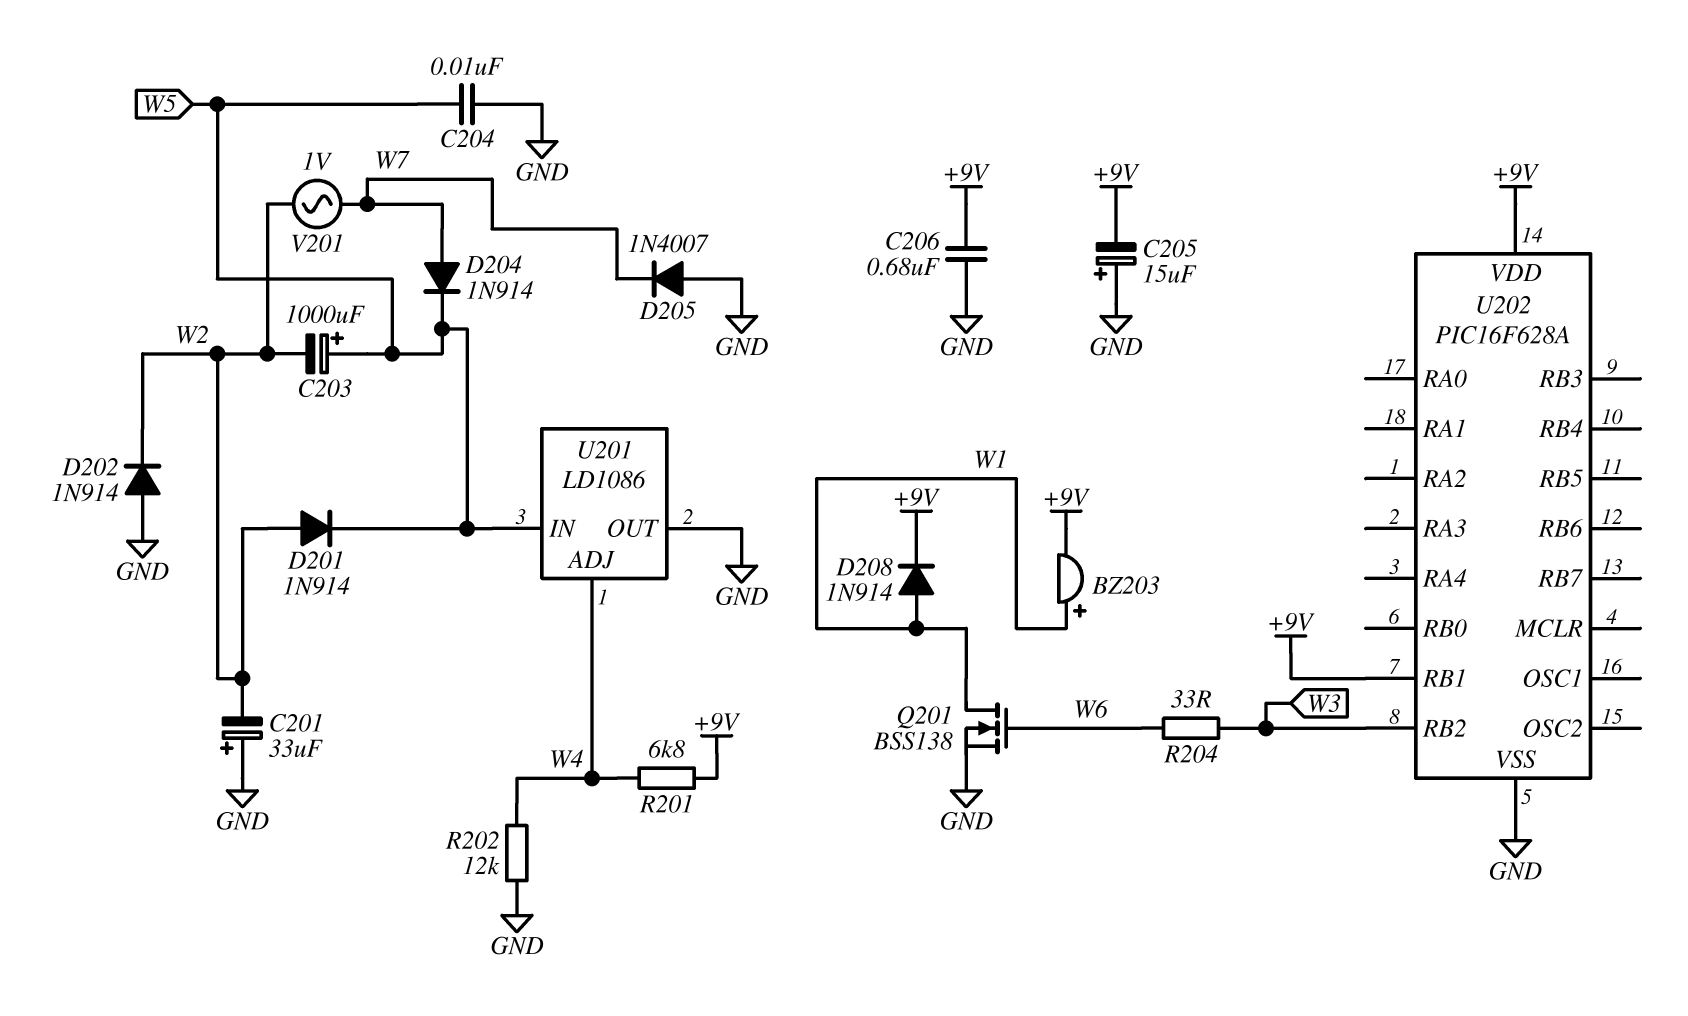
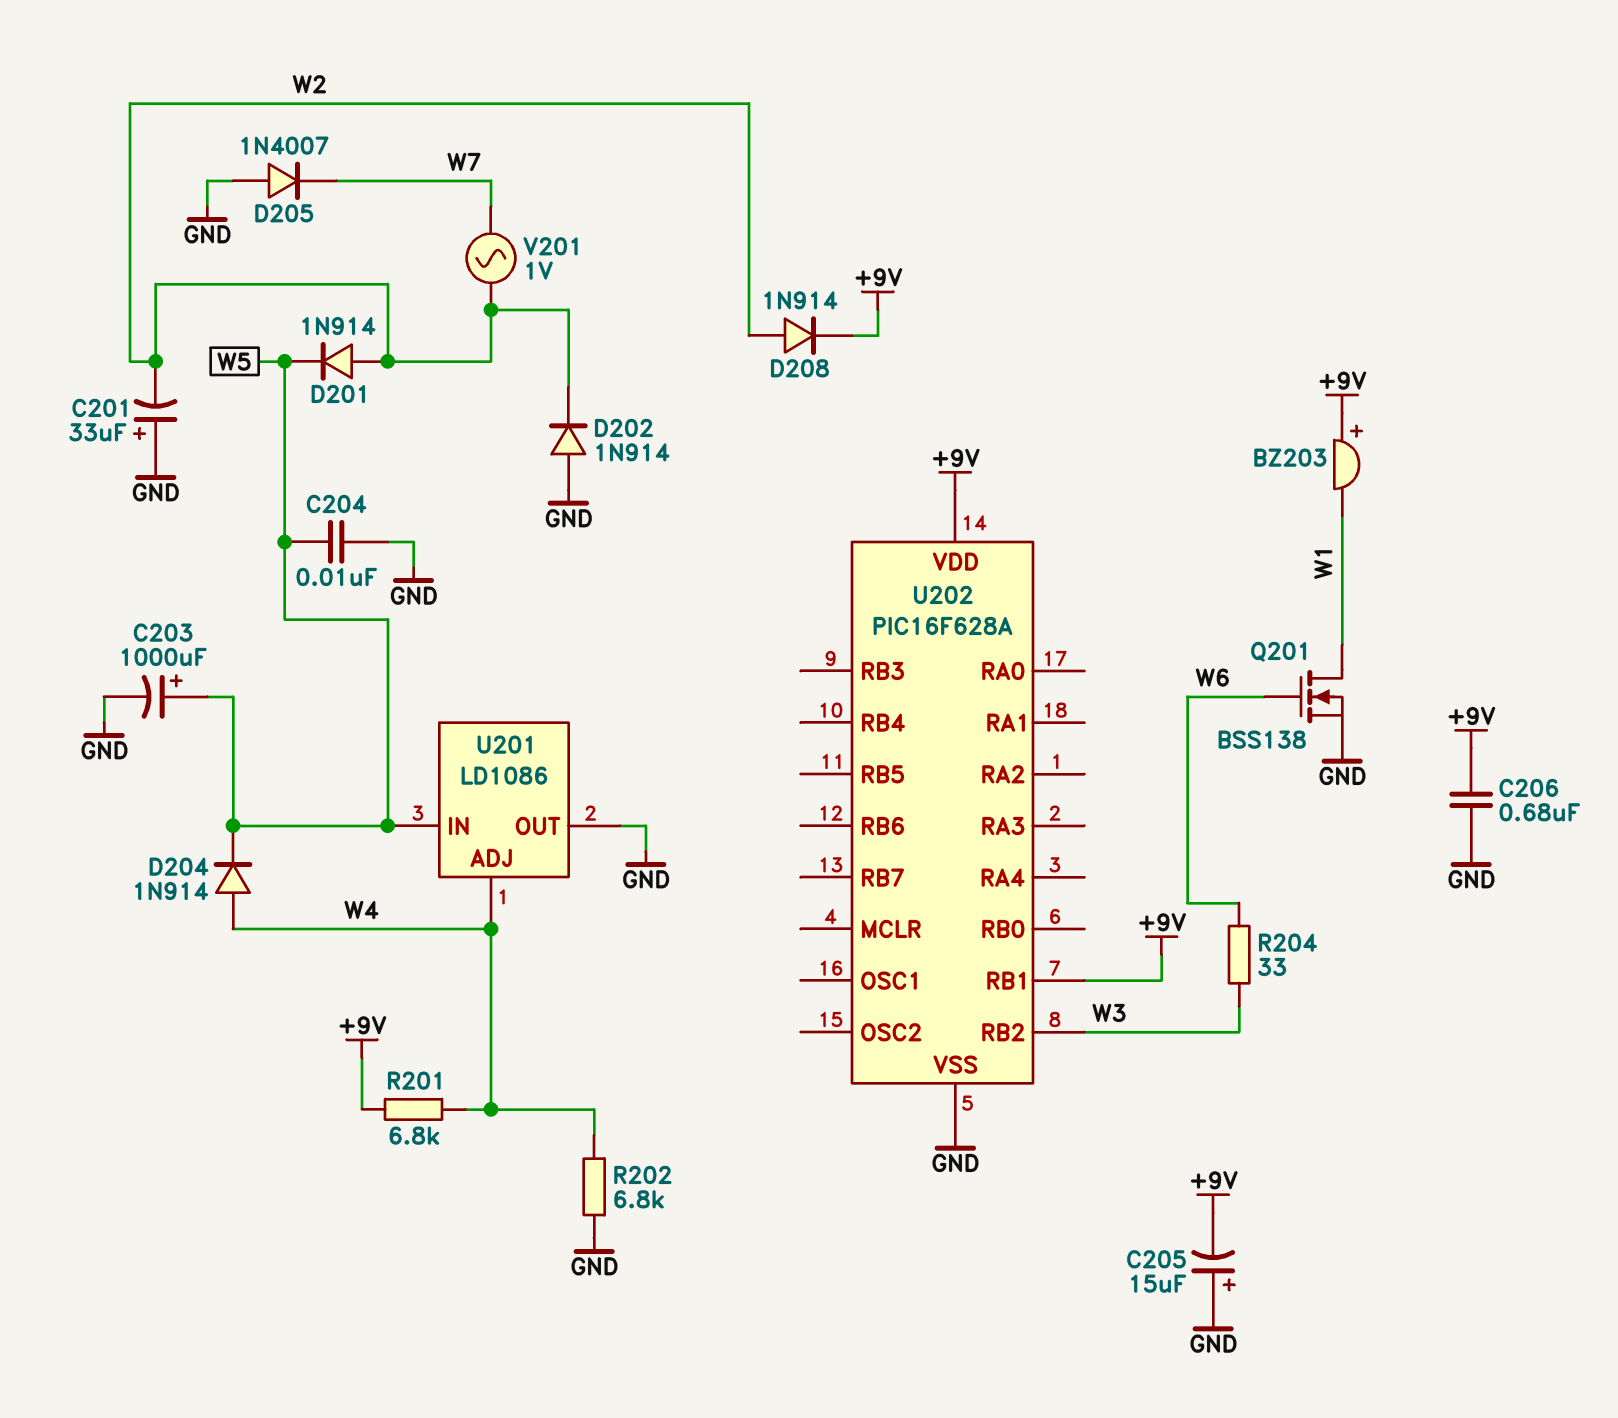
BZ203: buzzer (plus W1, minus +9V) -> buzzer (plus +9V, minus W1)
C203: 1000uF (plus W5, minus W2) -> 1000uF (plus W5, minus GND)
D204: diode 1N914 (A W7, K W5) -> diode 1N914 (A W4, K W5)
D208: diode 1N914 (A W1, K +9V) -> diode 1N914 (A W2, K +9V)
R202: 12k (GND, W4) -> 6.8k (GND, W4)

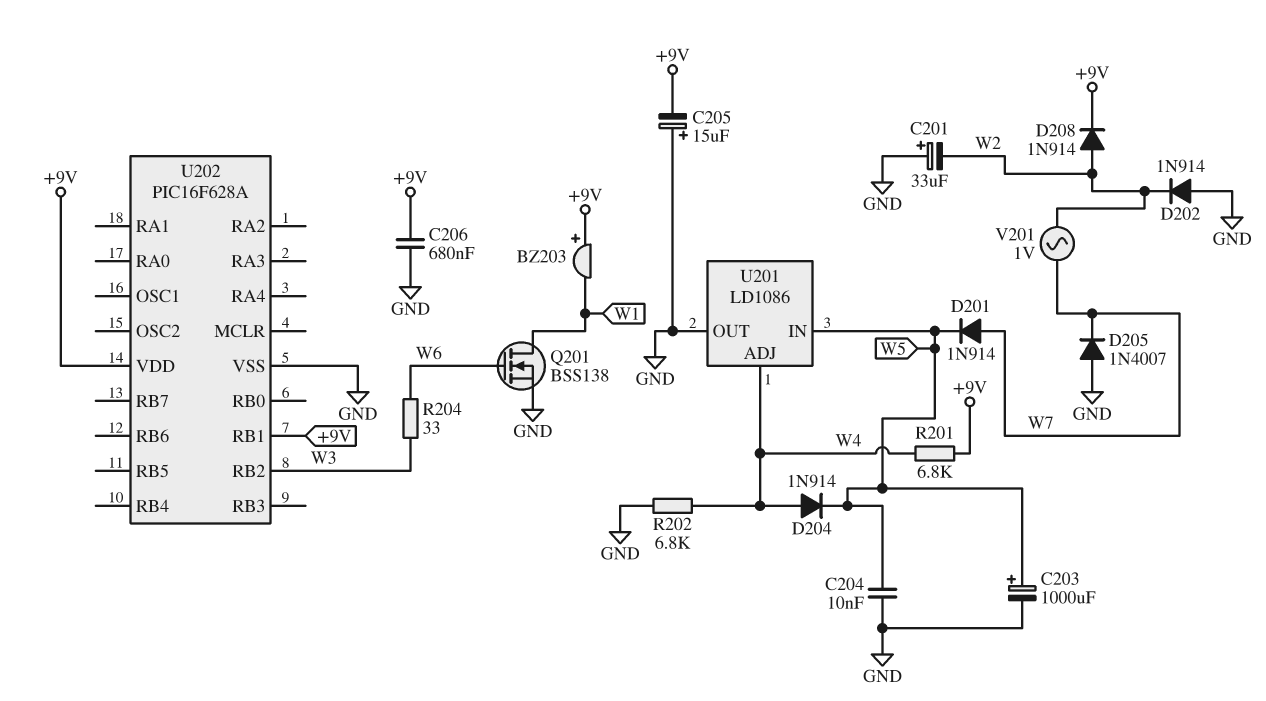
D201: diode 1N914 (A W2, K W5) -> diode 1N914 (A W7, K W5)

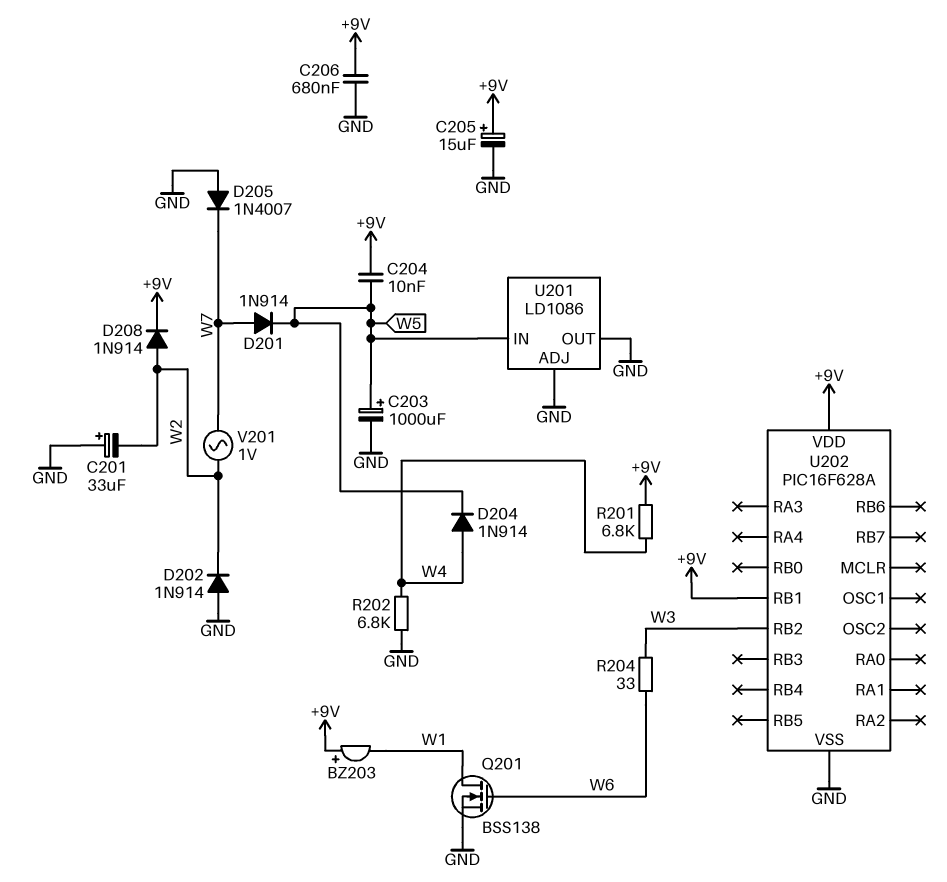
C204: 10nF (GND, W5) -> 10nF (+9V, W5)
C205: 15uF (plus GND, minus +9V) -> 15uF (plus +9V, minus GND)
U201 pin ADJ: W4 -> GND

